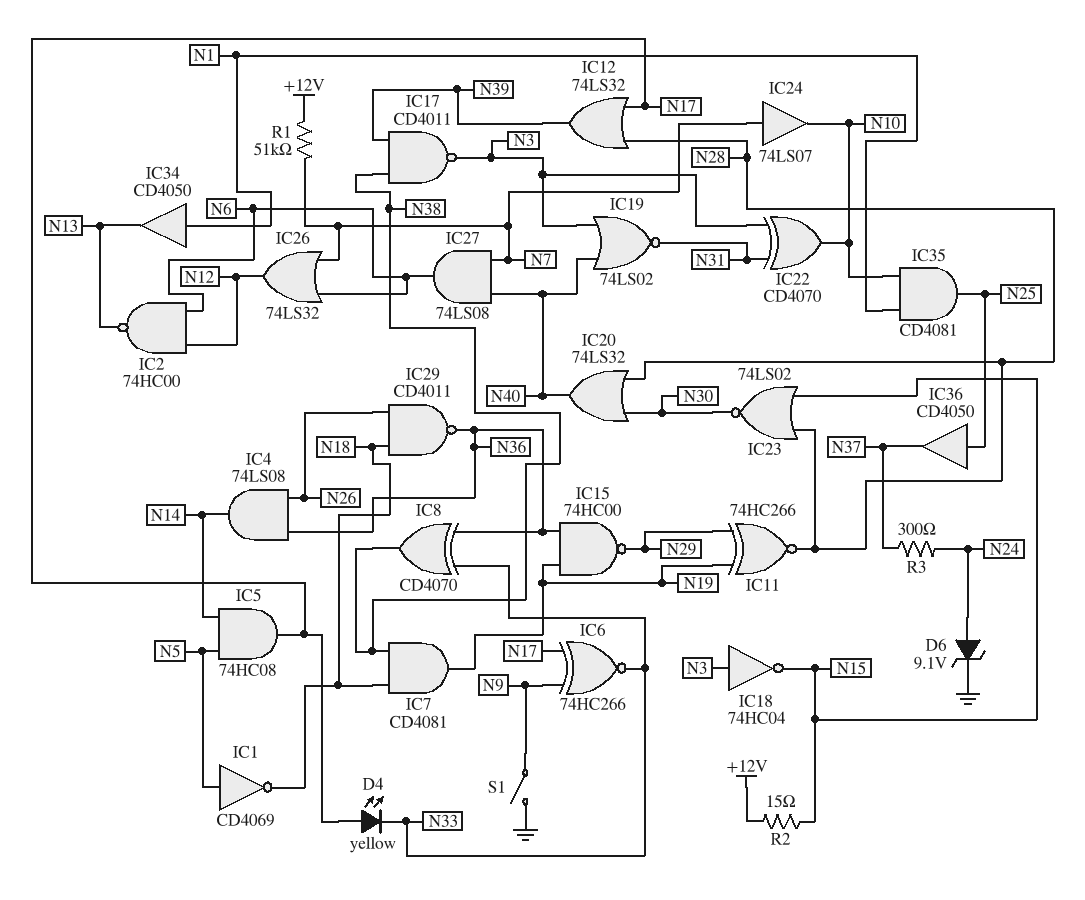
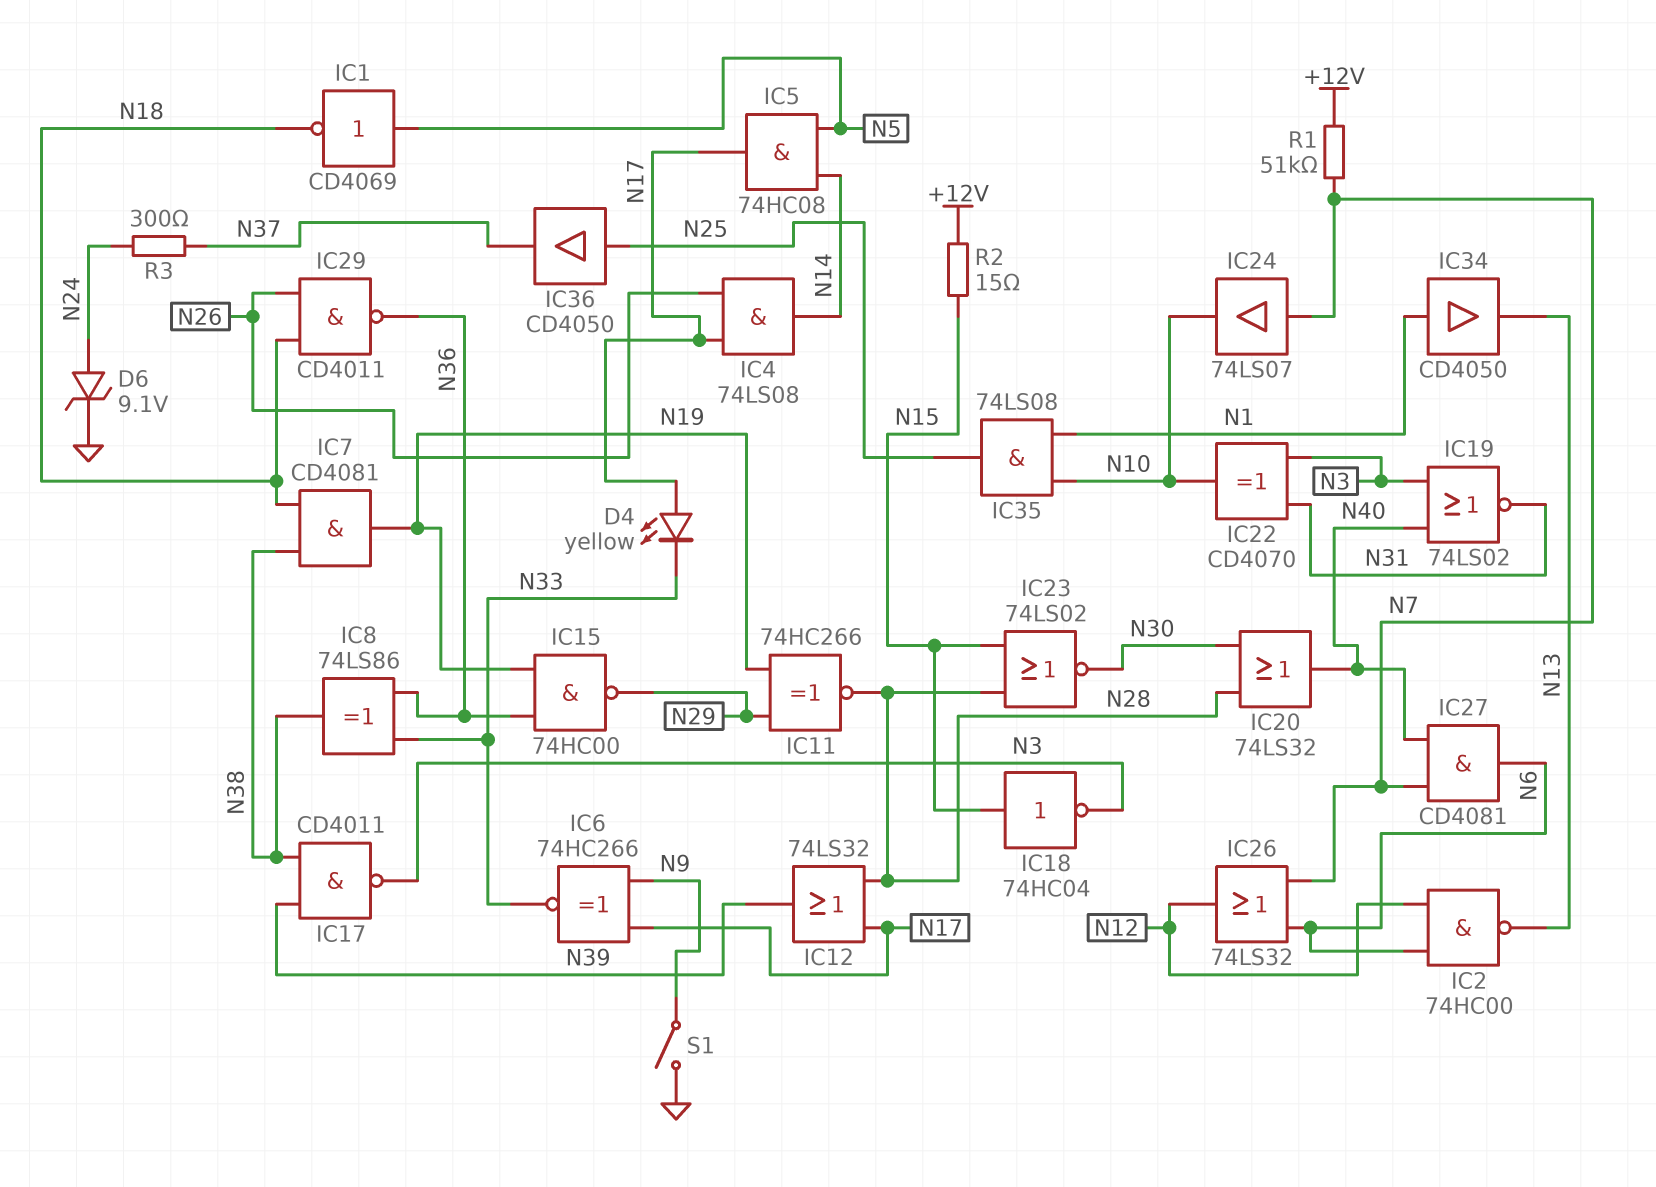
IC4: AND 74LS08 (in N26, in N36, out N14) -> AND 74LS08 (in N17, in N26, out N14)
IC8: XOR CD4070 (in N33, in N36, out N38) -> XOR 74LS86 (in N33, in N36, out N38)
IC18: NOT 74HC04 (in N3, out N15) -> NOT 74HC04 (in N15, out N3)
IC27: AND 74LS08 (in N7, in N40, out N6) -> AND CD4081 (in N7, in N40, out N6)
IC35: AND CD4081 (in N1, in N10, out N25) -> AND 74LS08 (in N1, in N10, out N25)

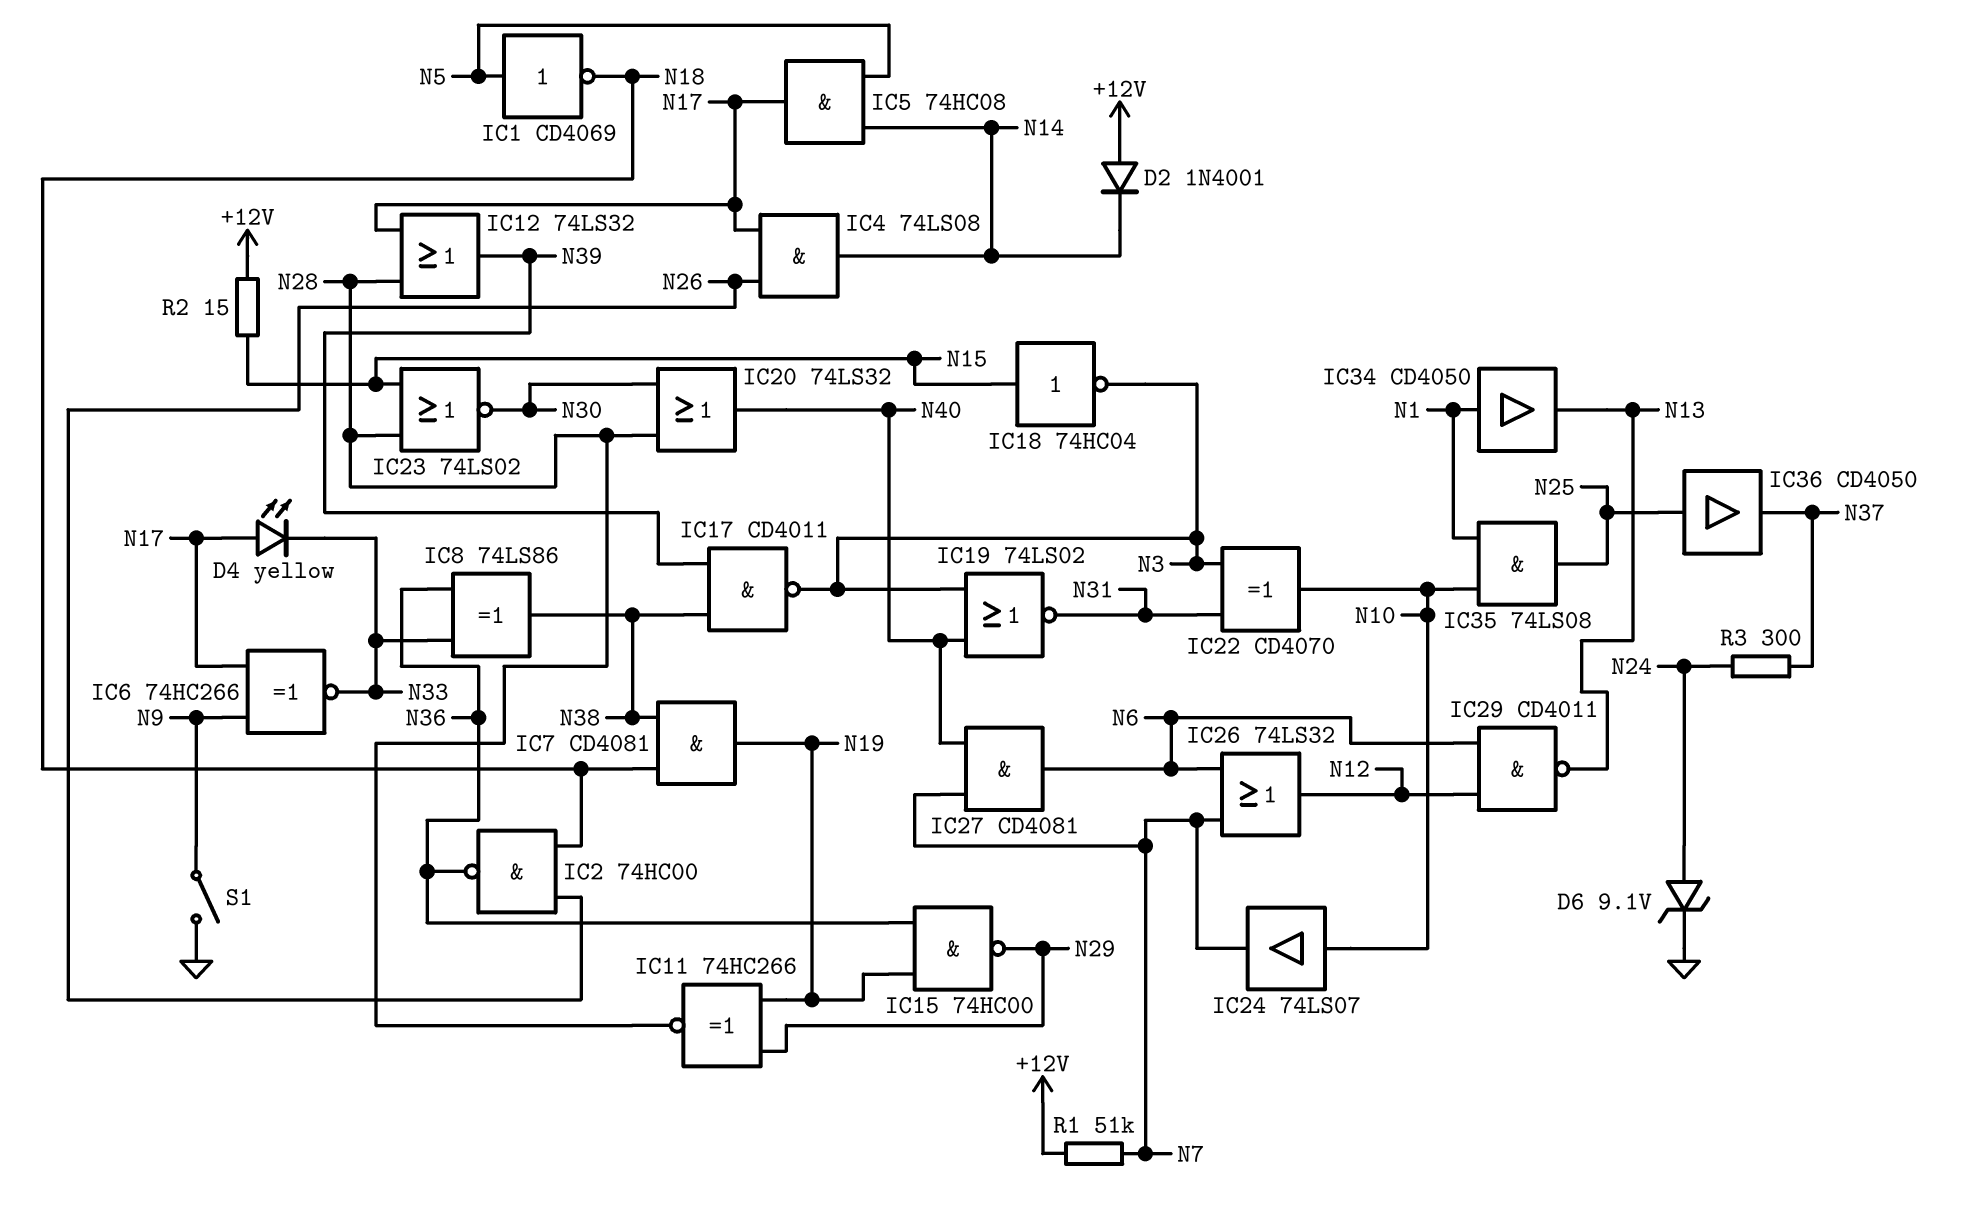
D2: none -> diode 1N4001 (A +12V, K N14)
IC2: NAND 74HC00 (in N6, in N12, out N13) -> NAND 74HC00 (in N18, in N26, out N36)
IC24: buffer 74LS07 (in N7, out N10) -> buffer 74LS07 (in N10, out N7)
IC29: NAND CD4011 (in N18, in N26, out N36) -> NAND CD4011 (in N6, in N12, out N13)

